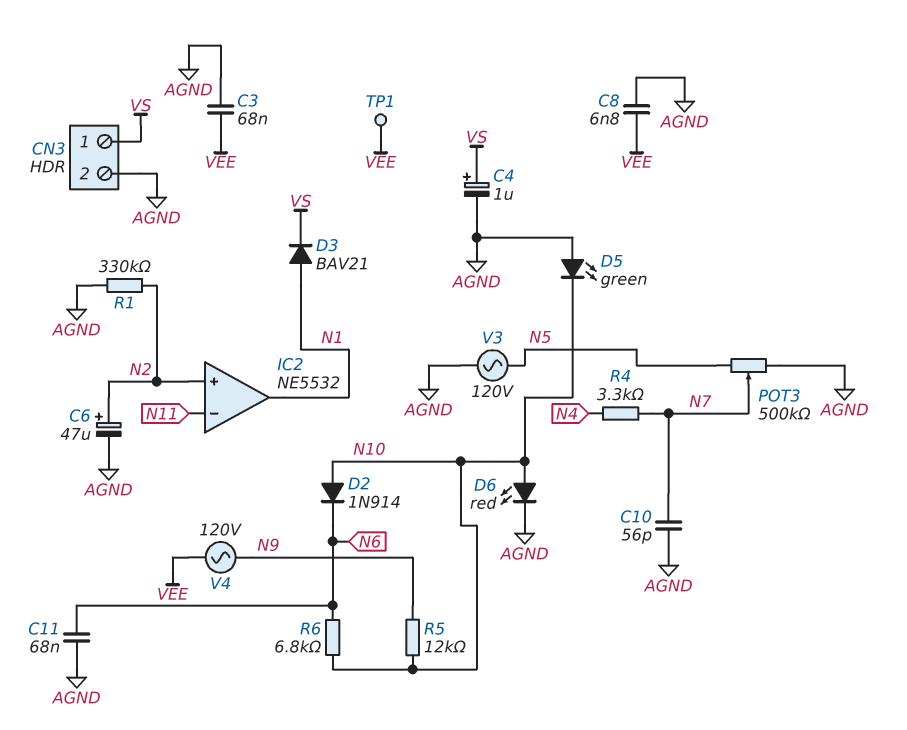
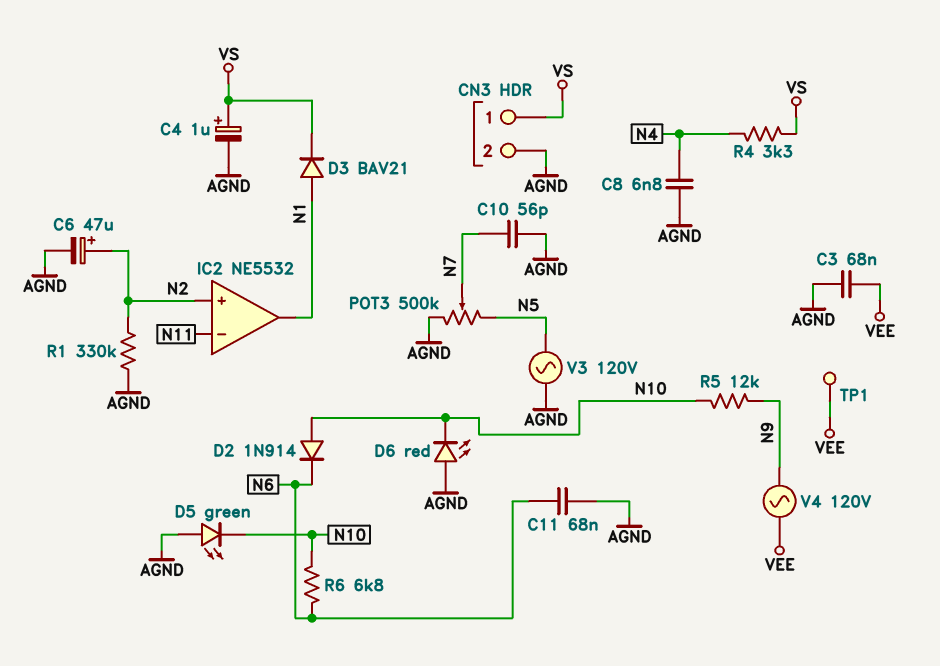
C8: 6.8nF (AGND, VEE) -> 6.8nF (AGND, N4)
D6: LED red (A N10, K AGND) -> LED red (A AGND, K N10)
R4: 3.3k (N4, N7) -> 3.3k (N4, VS)

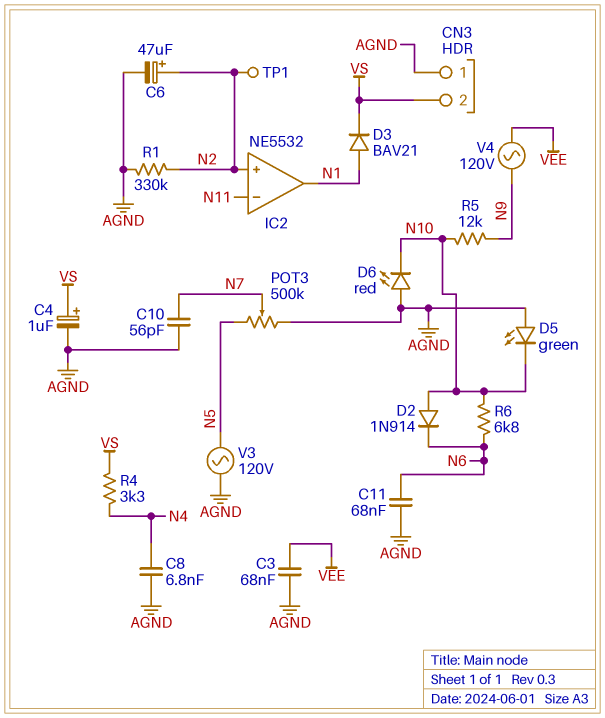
CN3 pin 1: VS -> AGND
CN3 pin 2: AGND -> VS
TP1: test point (VEE) -> test point (N2)

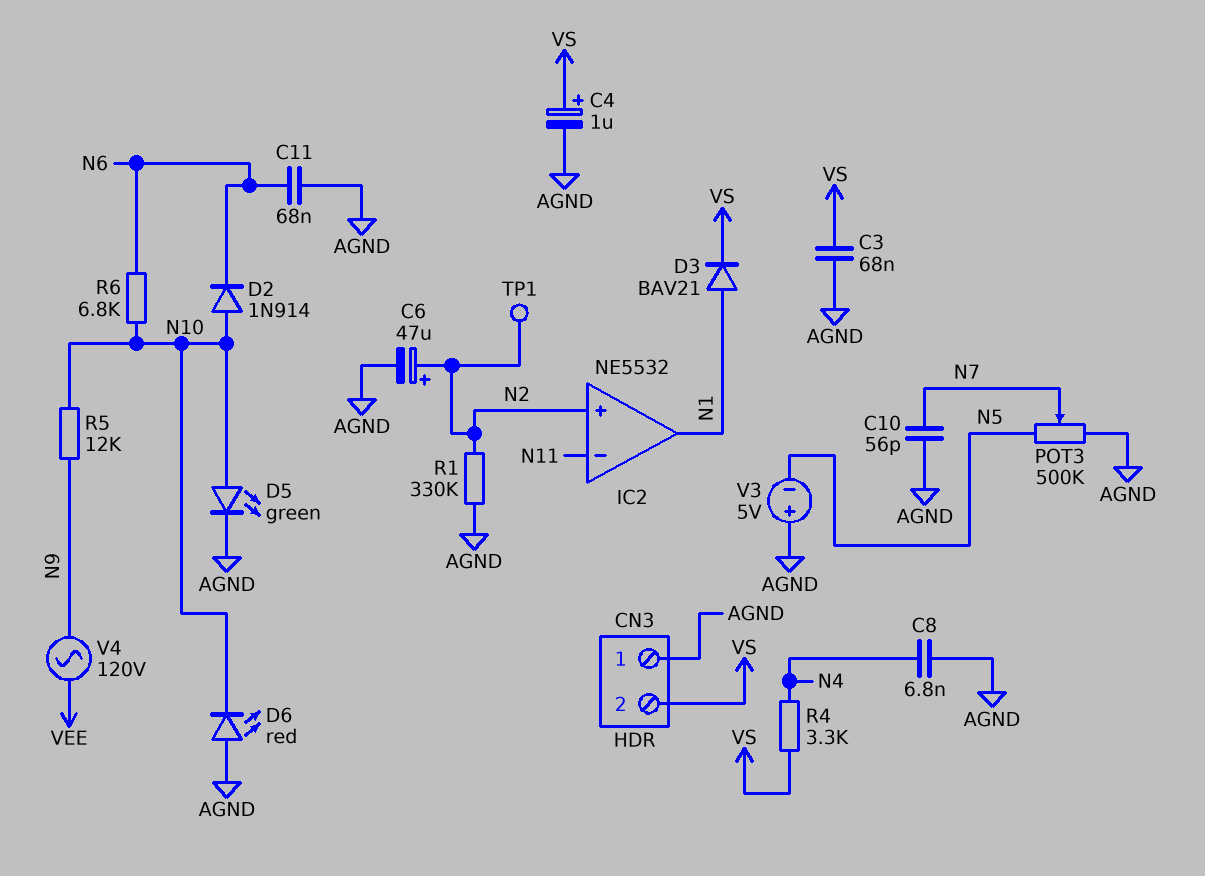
C3: 68nF (AGND, VEE) -> 68nF (AGND, VS)
D5: LED green (A AGND, K N10) -> LED green (A N10, K AGND)
V3: AC 120V (AGND, N5) -> 5V (plus AGND, minus N5)

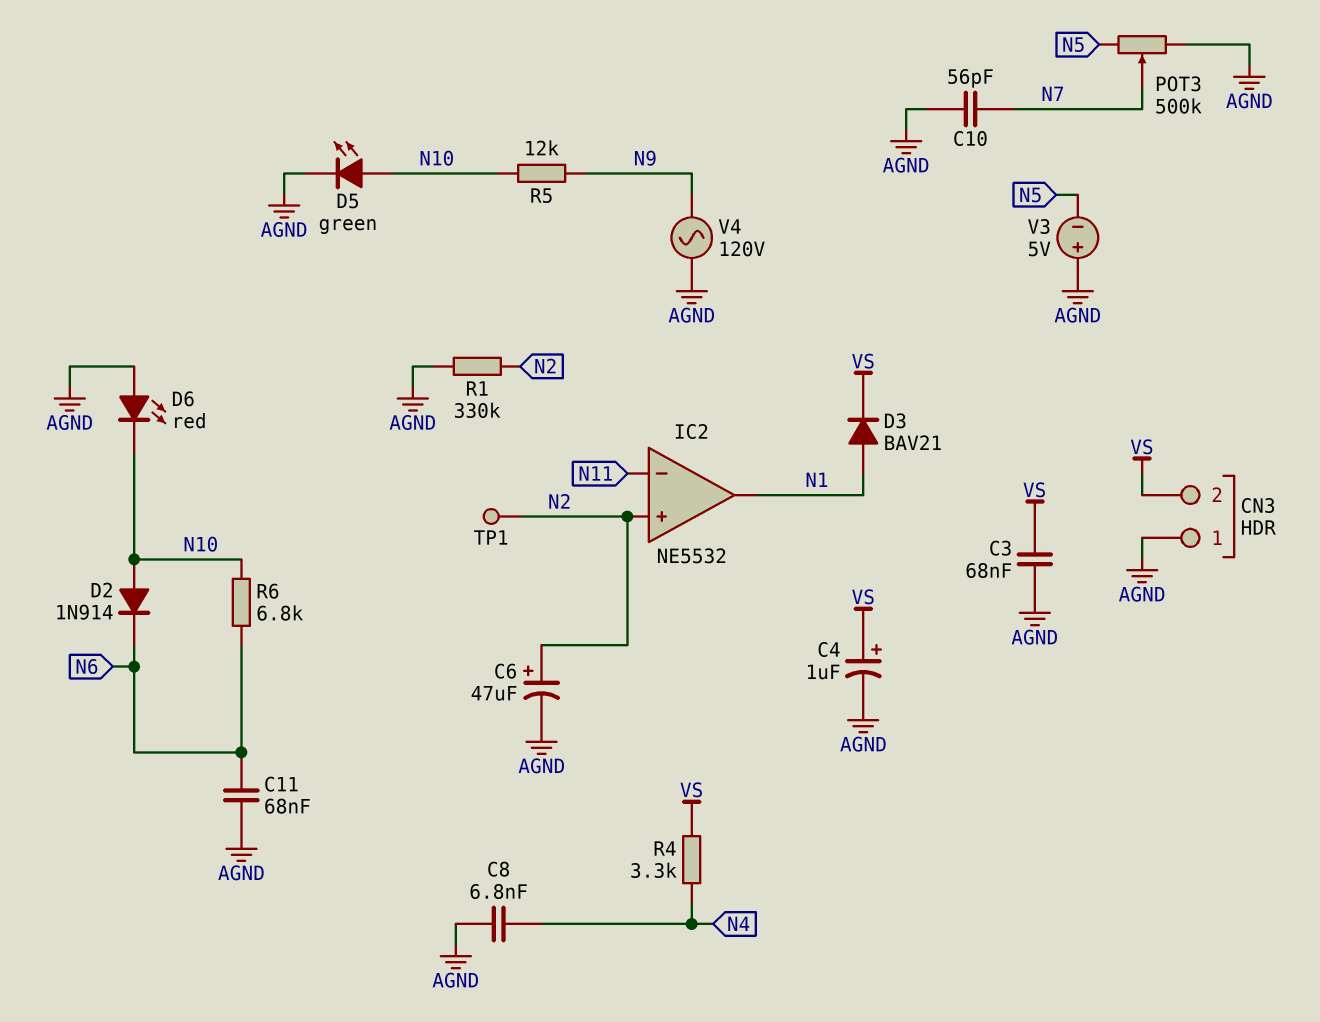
V4: AC 120V (N9, VEE) -> AC 120V (AGND, N9)

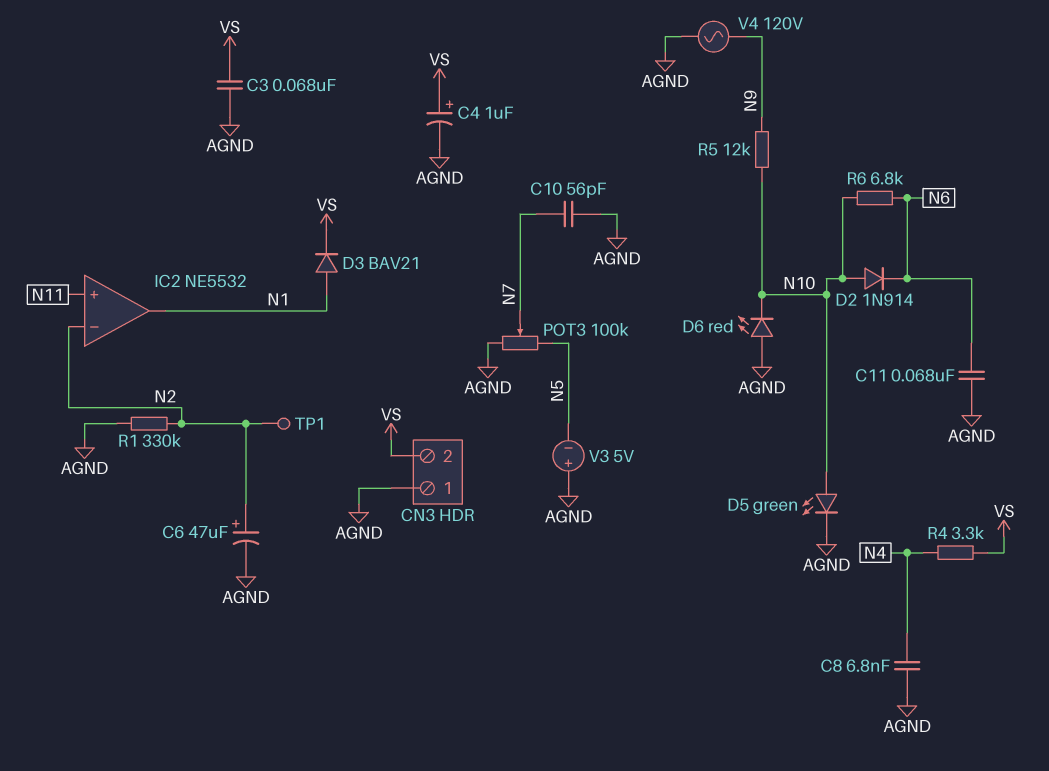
IC2 pin in+: N2 -> N11
IC2 pin in-: N11 -> N2
POT3: 500k (AGND, N5, wiper N7) -> 100k (AGND, N5, wiper N7)

